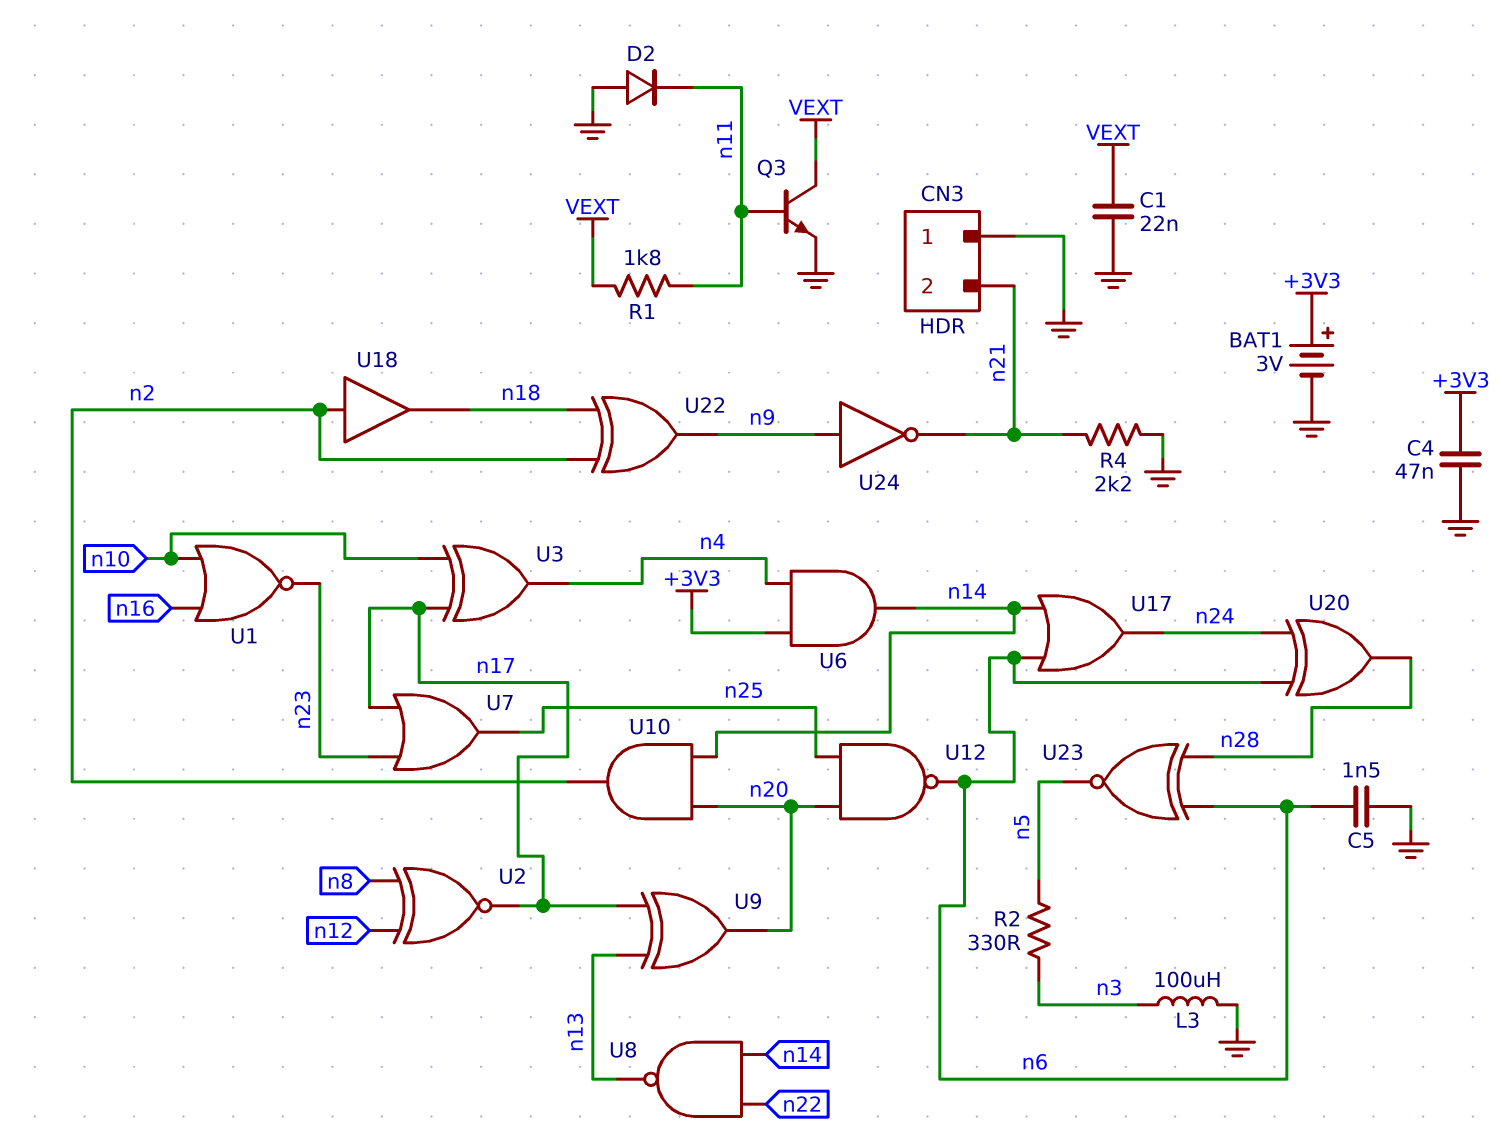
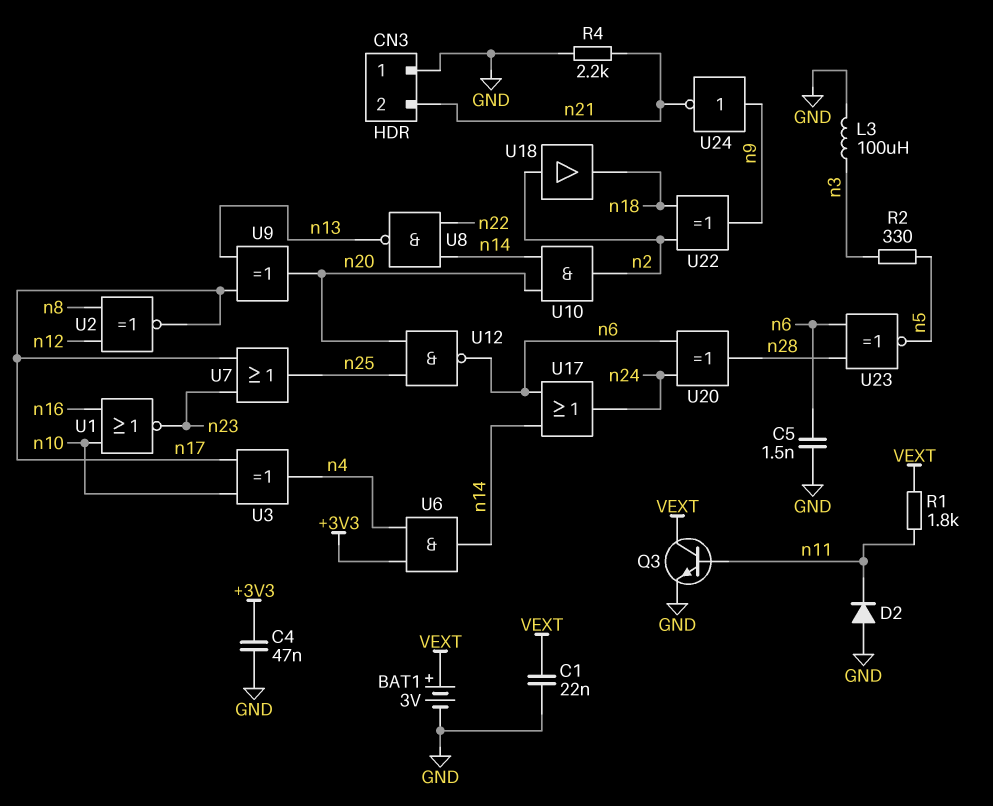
BAT1: 3V (plus +3V3, minus GND) -> 3V (plus VEXT, minus GND)

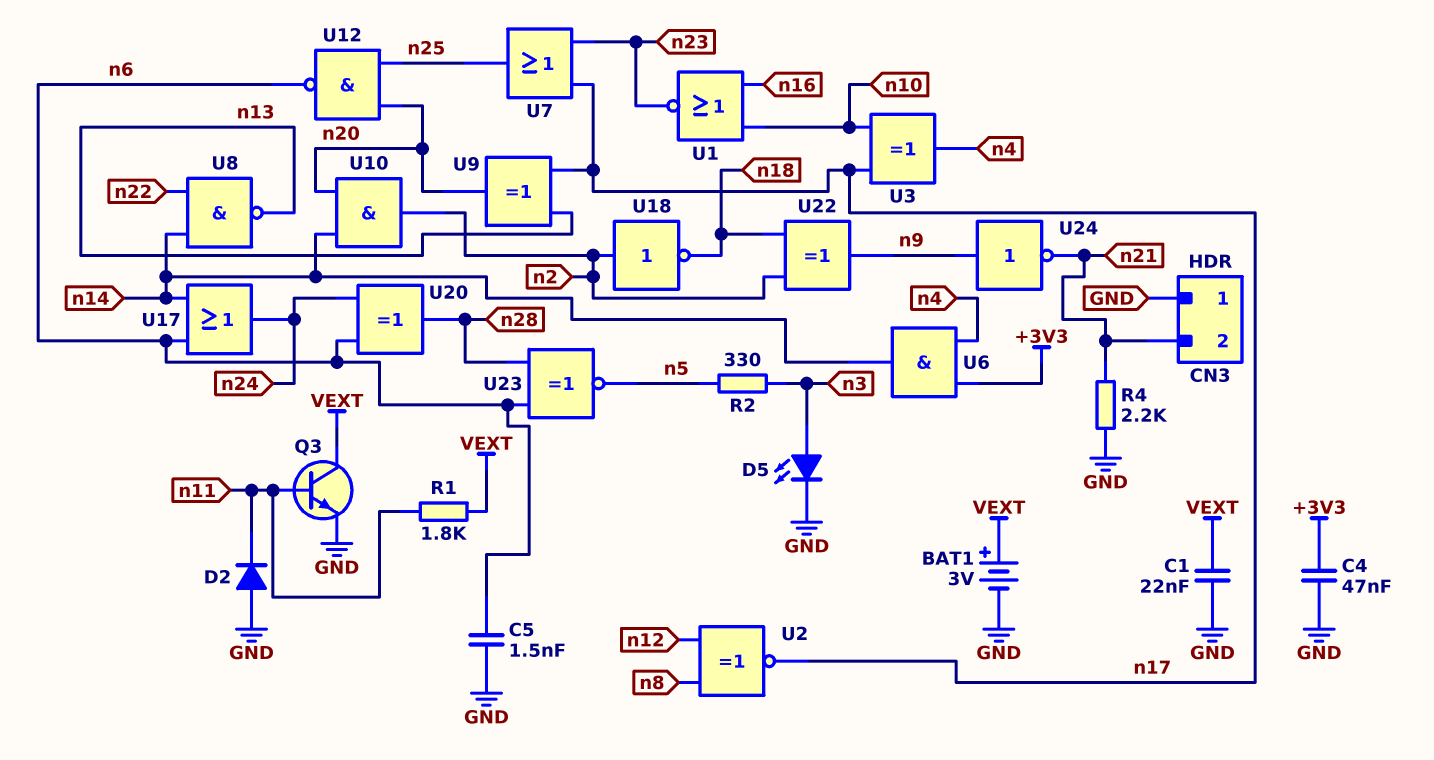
D5: none -> LED (A n3, K GND)
L3: 100uH (GND, n3) -> none
U18: buffer (in n2, out n18) -> NOT (in n2, out n18)

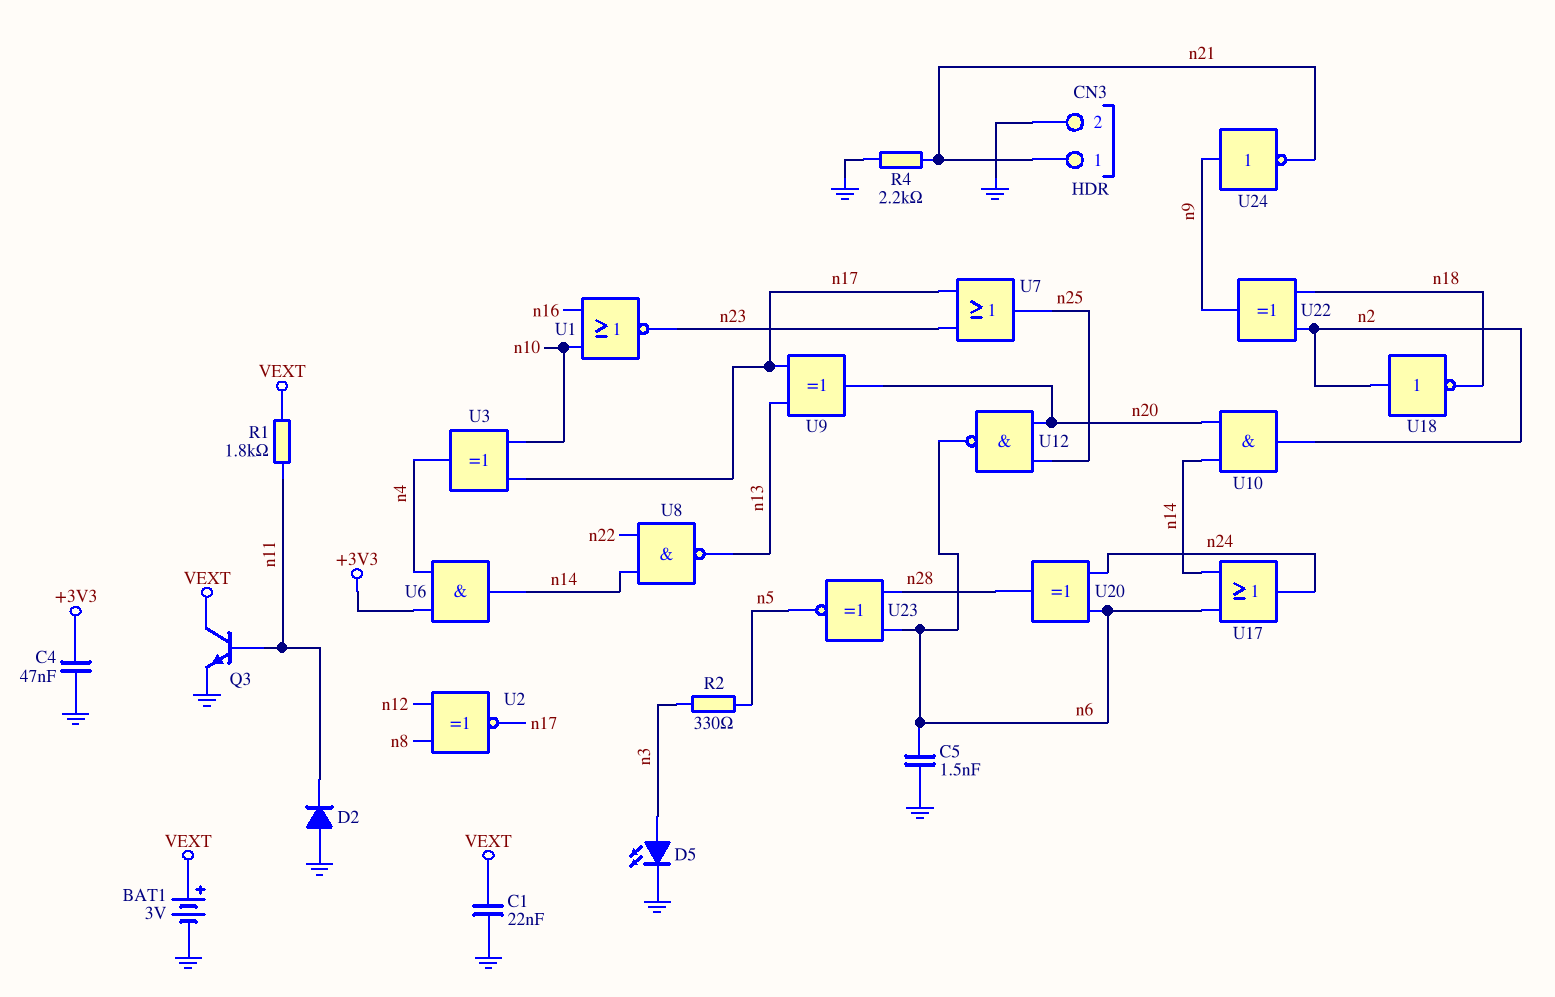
CN3 pin 1: GND -> n21
CN3 pin 2: n21 -> GND

